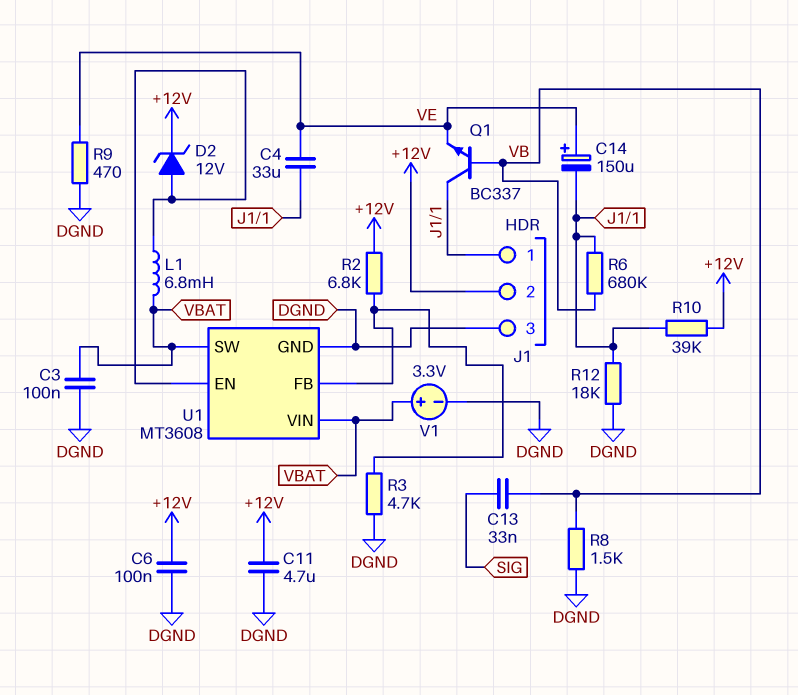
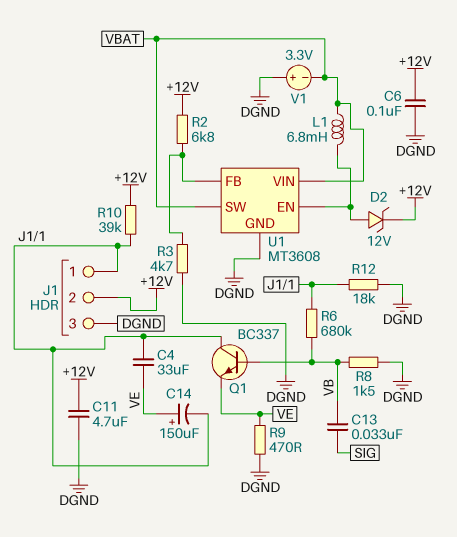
C3: 100nF (DGND, VBAT) -> none
V1: 3.3V (plus VBAT, minus DGND) -> 3.3V (plus DGND, minus VBAT)

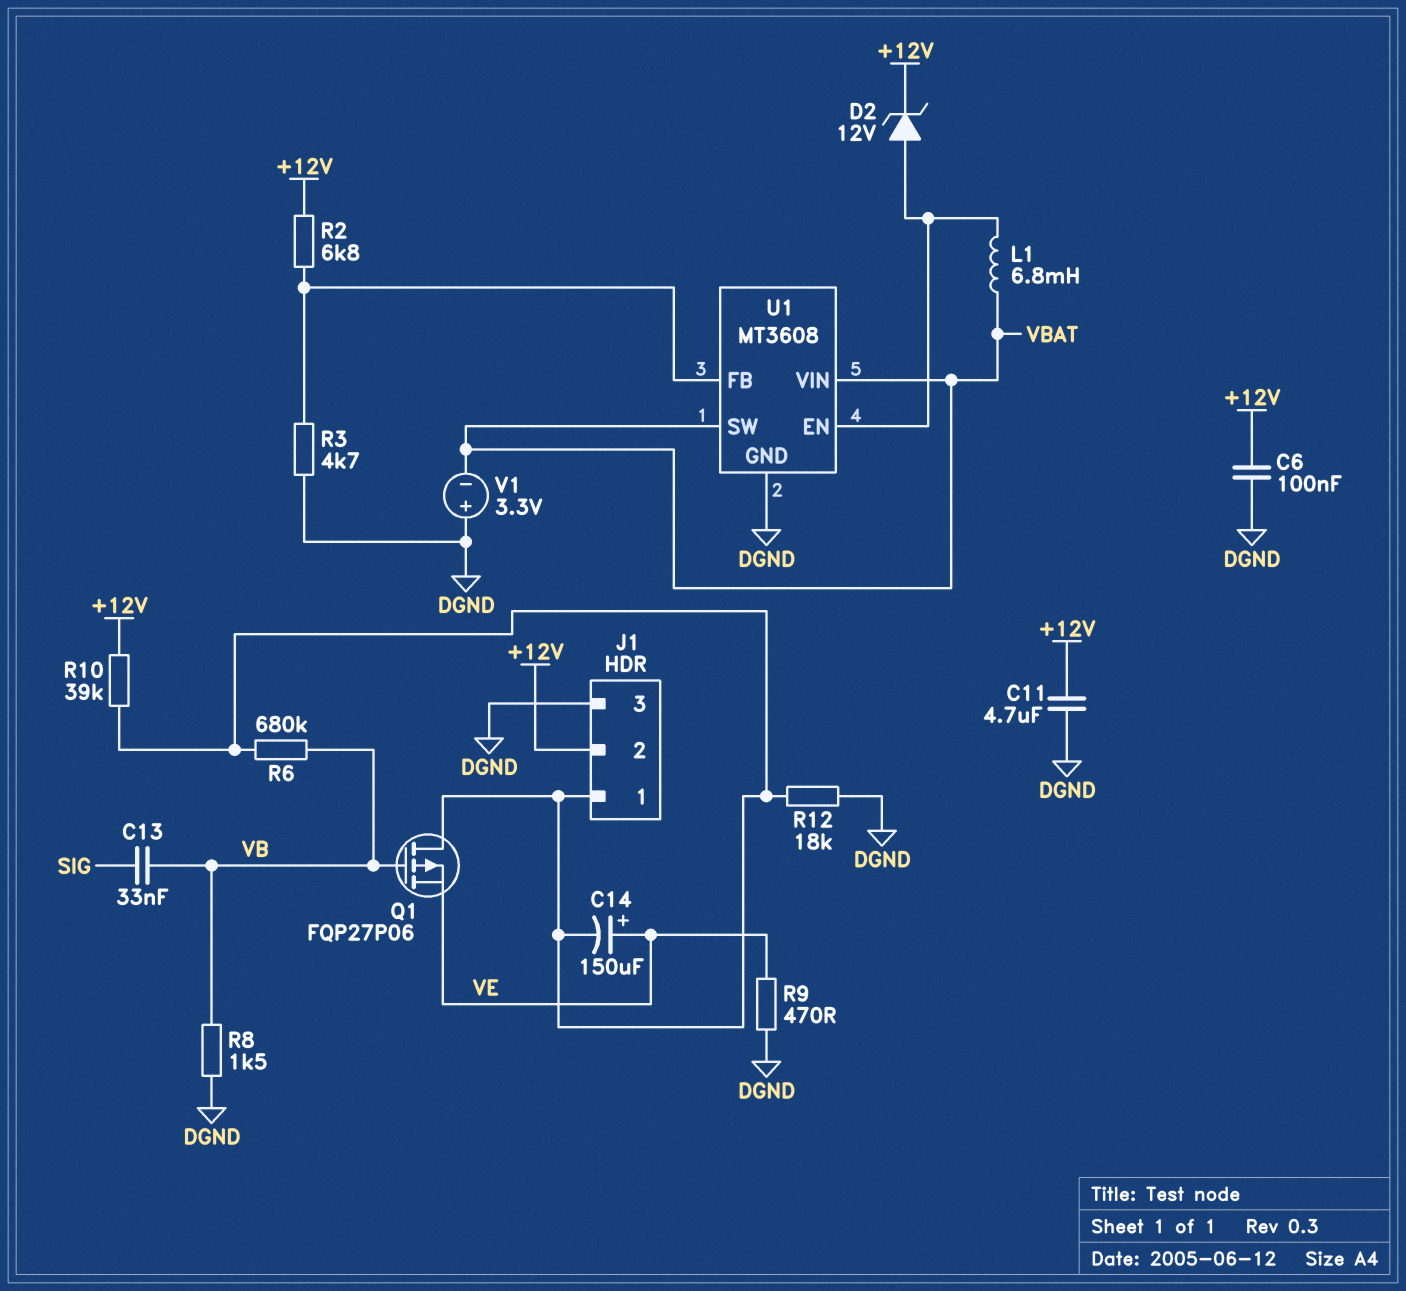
C4: 33uF (J1/1, VE) -> none
Q1: NPN BC337 (B VB, C J1/1, E VE) -> PMOS FQP27P06 (G VB, D J1/1, S VE)

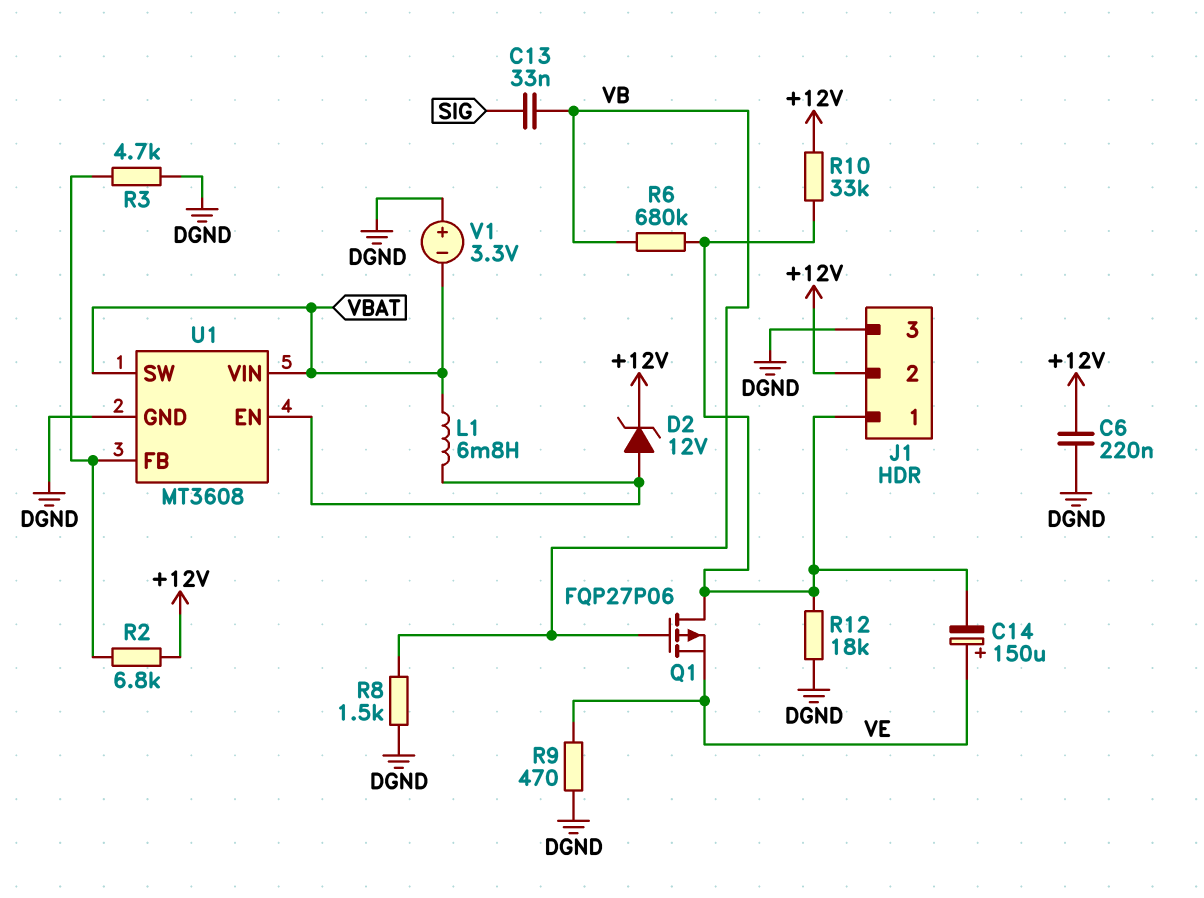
C6: 100nF (+12V, DGND) -> 220nF (+12V, DGND)
C11: 4.7uF (+12V, DGND) -> none
R10: 39k (+12V, J1/1) -> 33k (+12V, J1/1)

